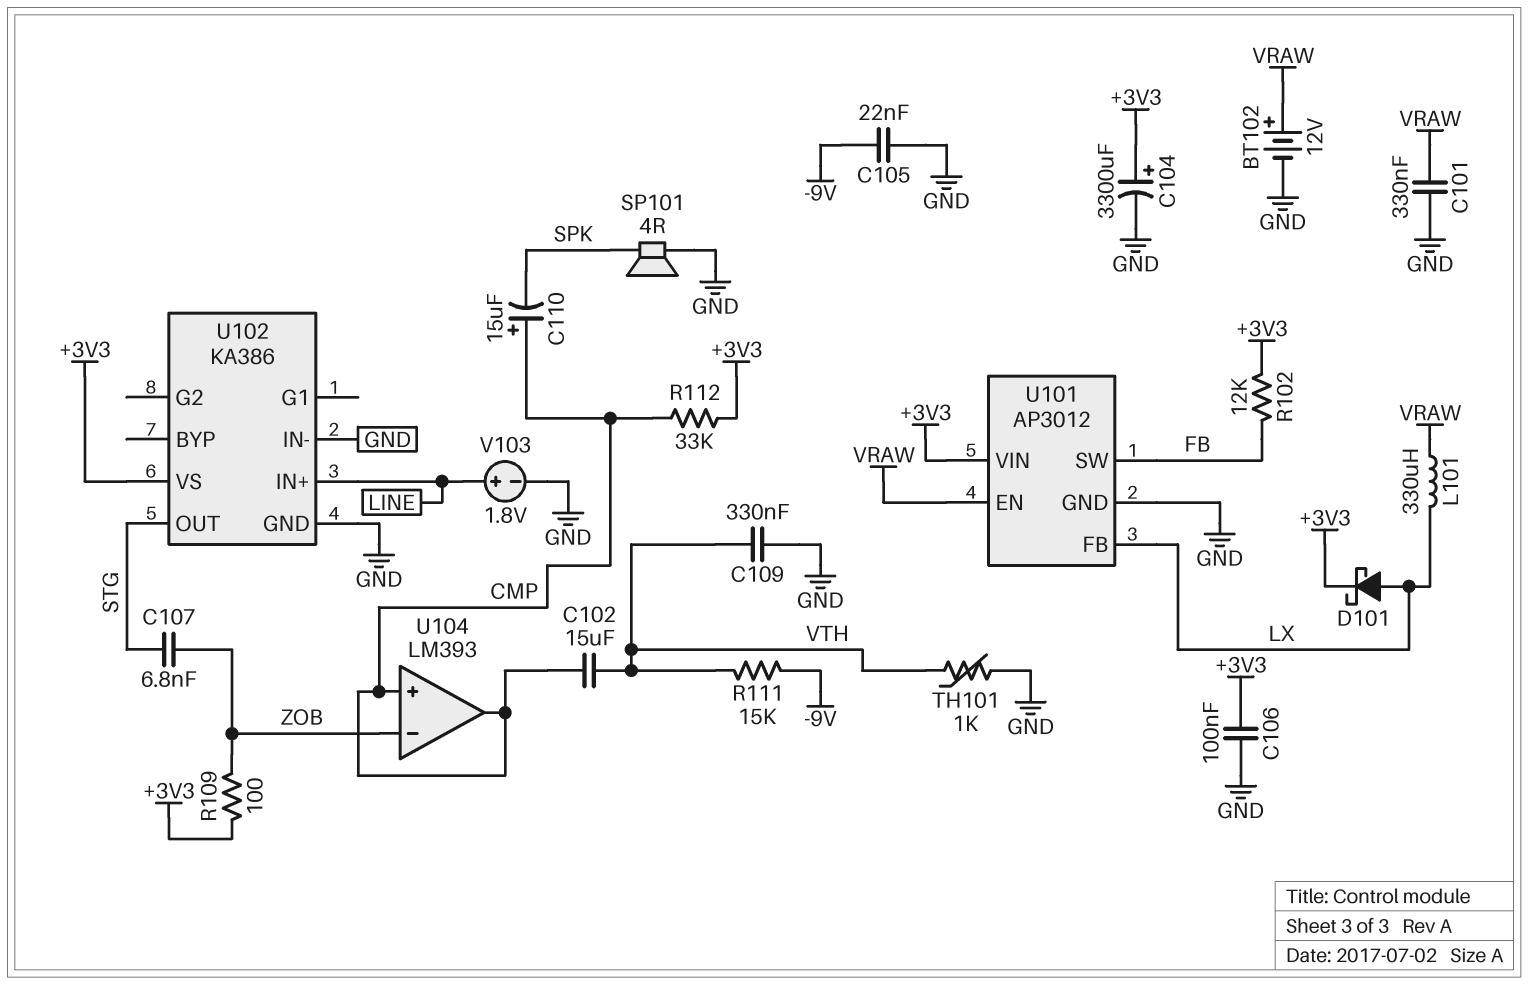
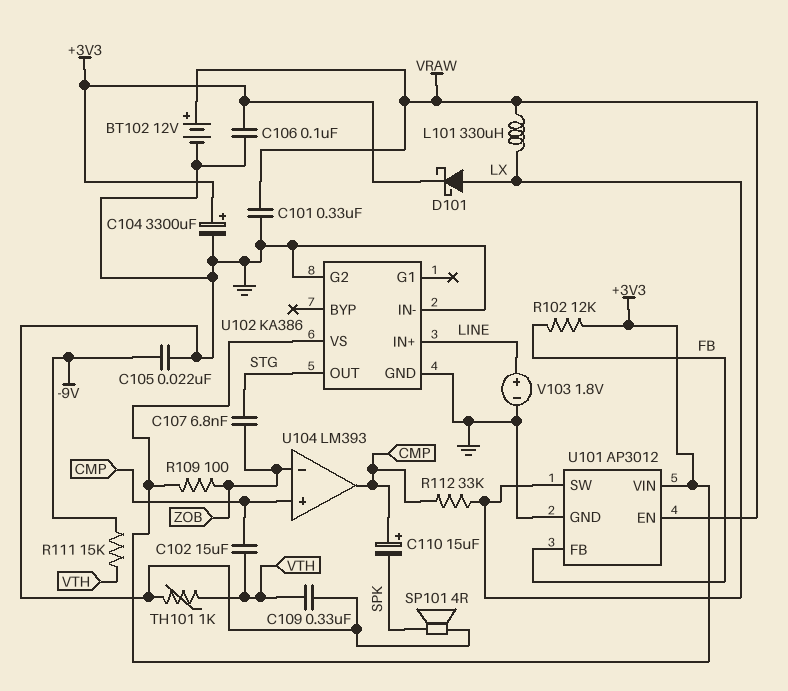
R112: 33k (+3V3, CMP) -> 33k (CMP, LX)
U101 pin FB: LX -> FB
U101 pin SW: FB -> LX
U102 pin G2: none -> GND

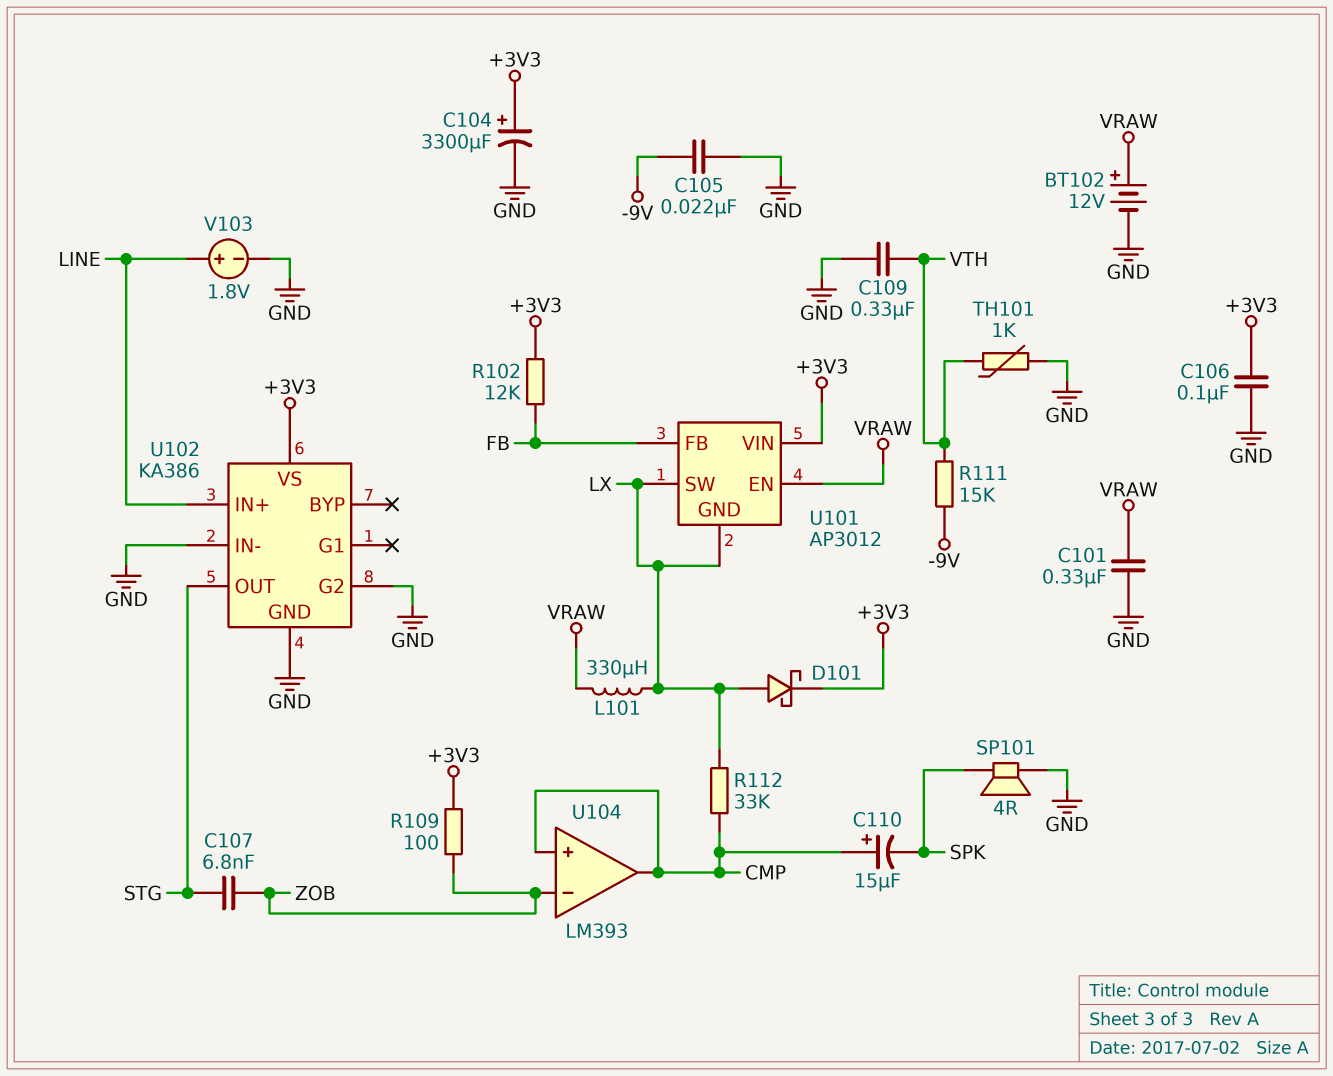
C102: 15uF (CMP, VTH) -> none
U101 pin GND: GND -> LX

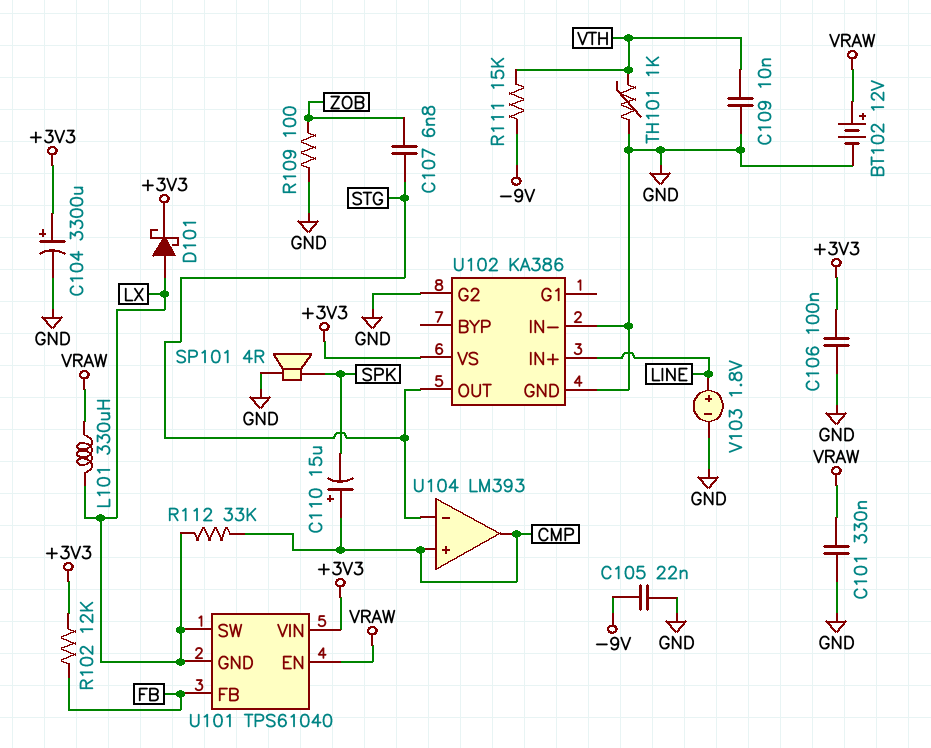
C109: 330nF (GND, VTH) -> 10nF (GND, VTH)
R109: 100 (+3V3, ZOB) -> 100 (GND, ZOB)
U101: AP3012 -> TPS61040
U104 pin in-: ZOB -> STG

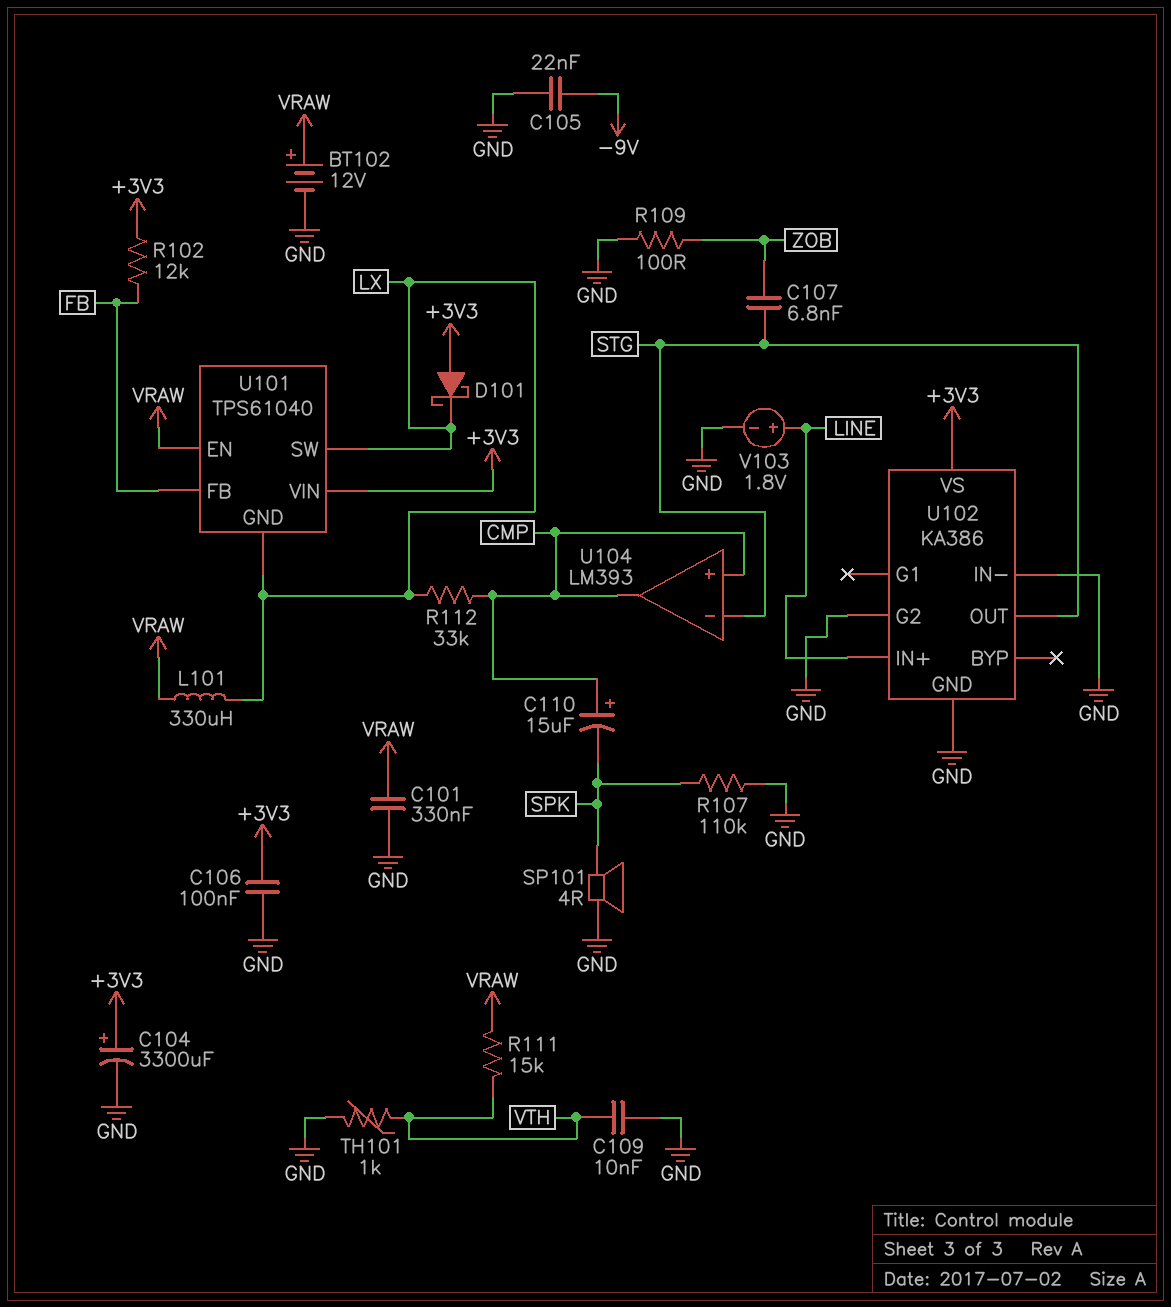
D101: schottky (A LX, K +3V3) -> schottky (A +3V3, K LX)
R107: none -> 110k (GND, SPK)
R111: 15k (-9V, VTH) -> 15k (VRAW, VTH)

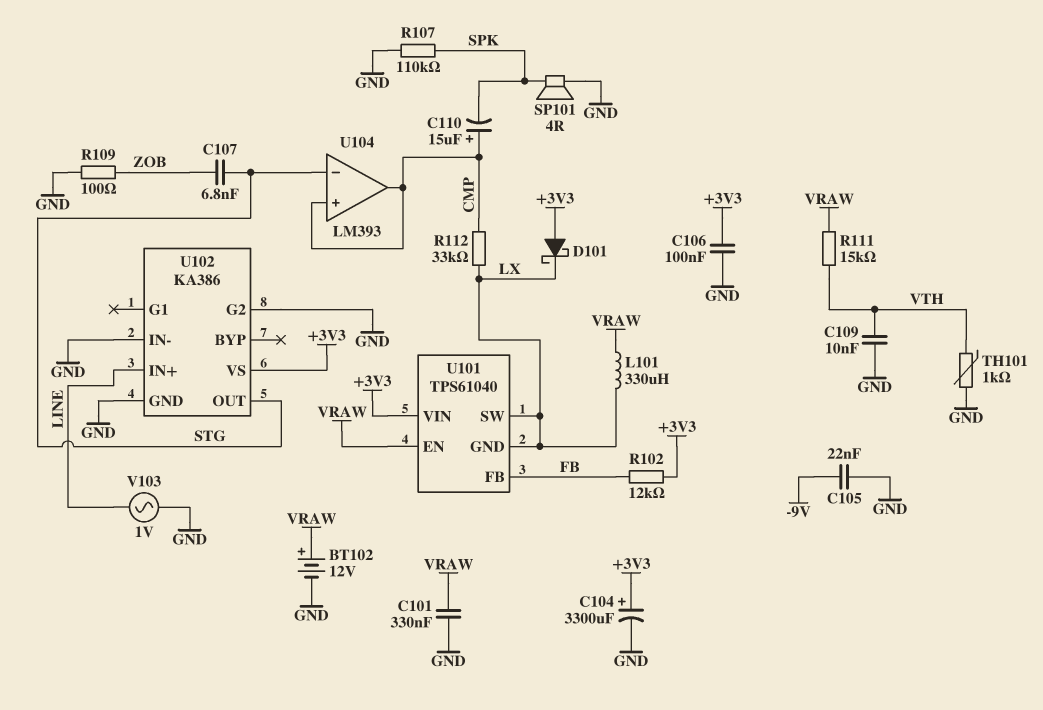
V103: 1.8V (plus LINE, minus GND) -> AC 1V (GND, LINE)

